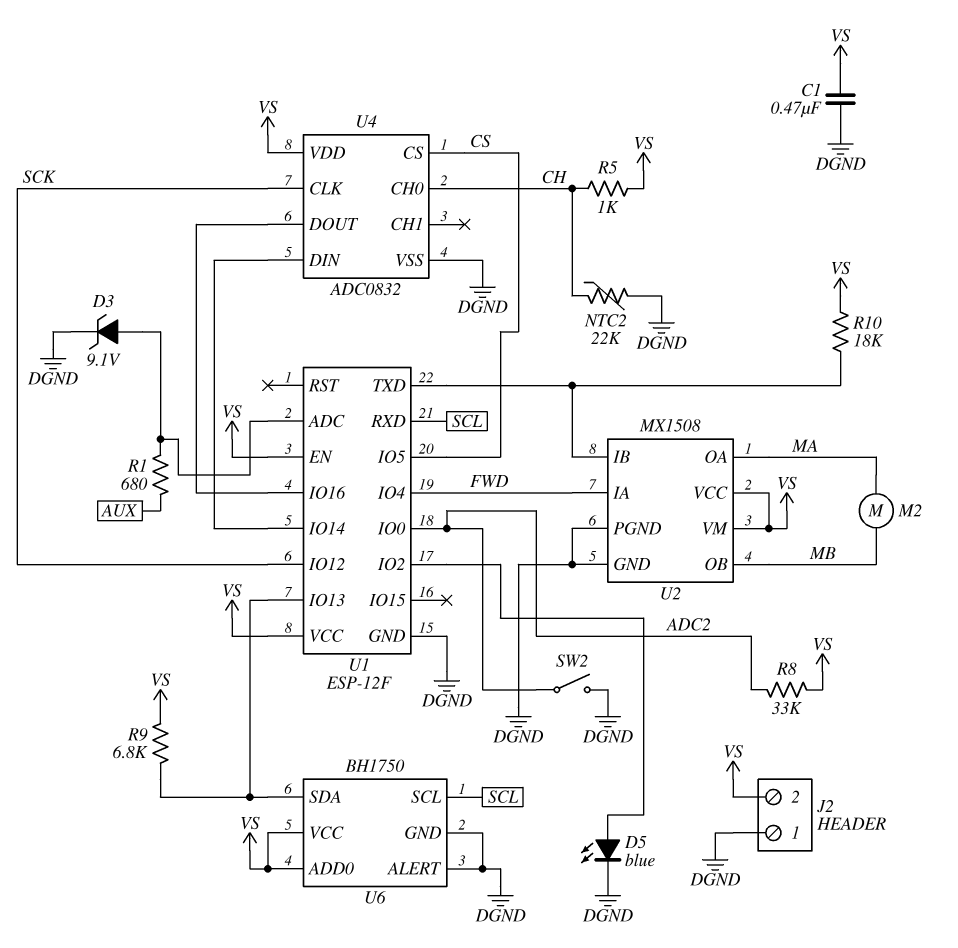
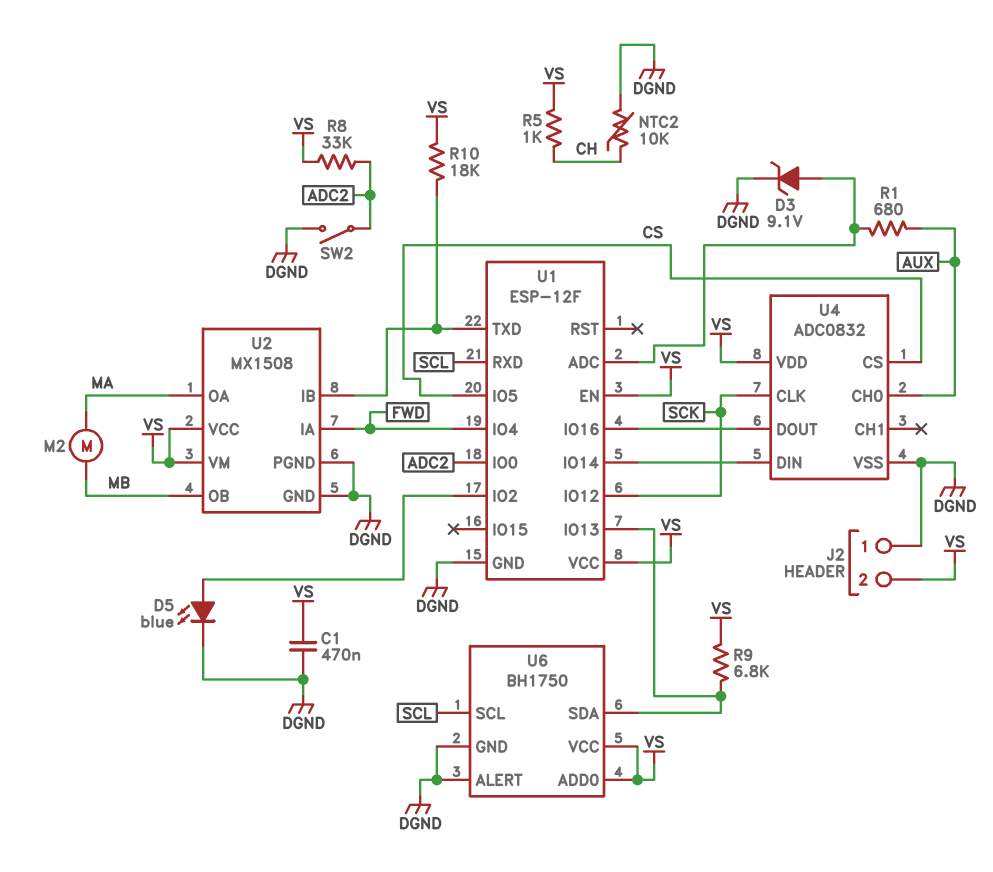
NTC2: 22k (CH, DGND) -> 10k (CH, DGND)
U4 pin CH0: CH -> AUX

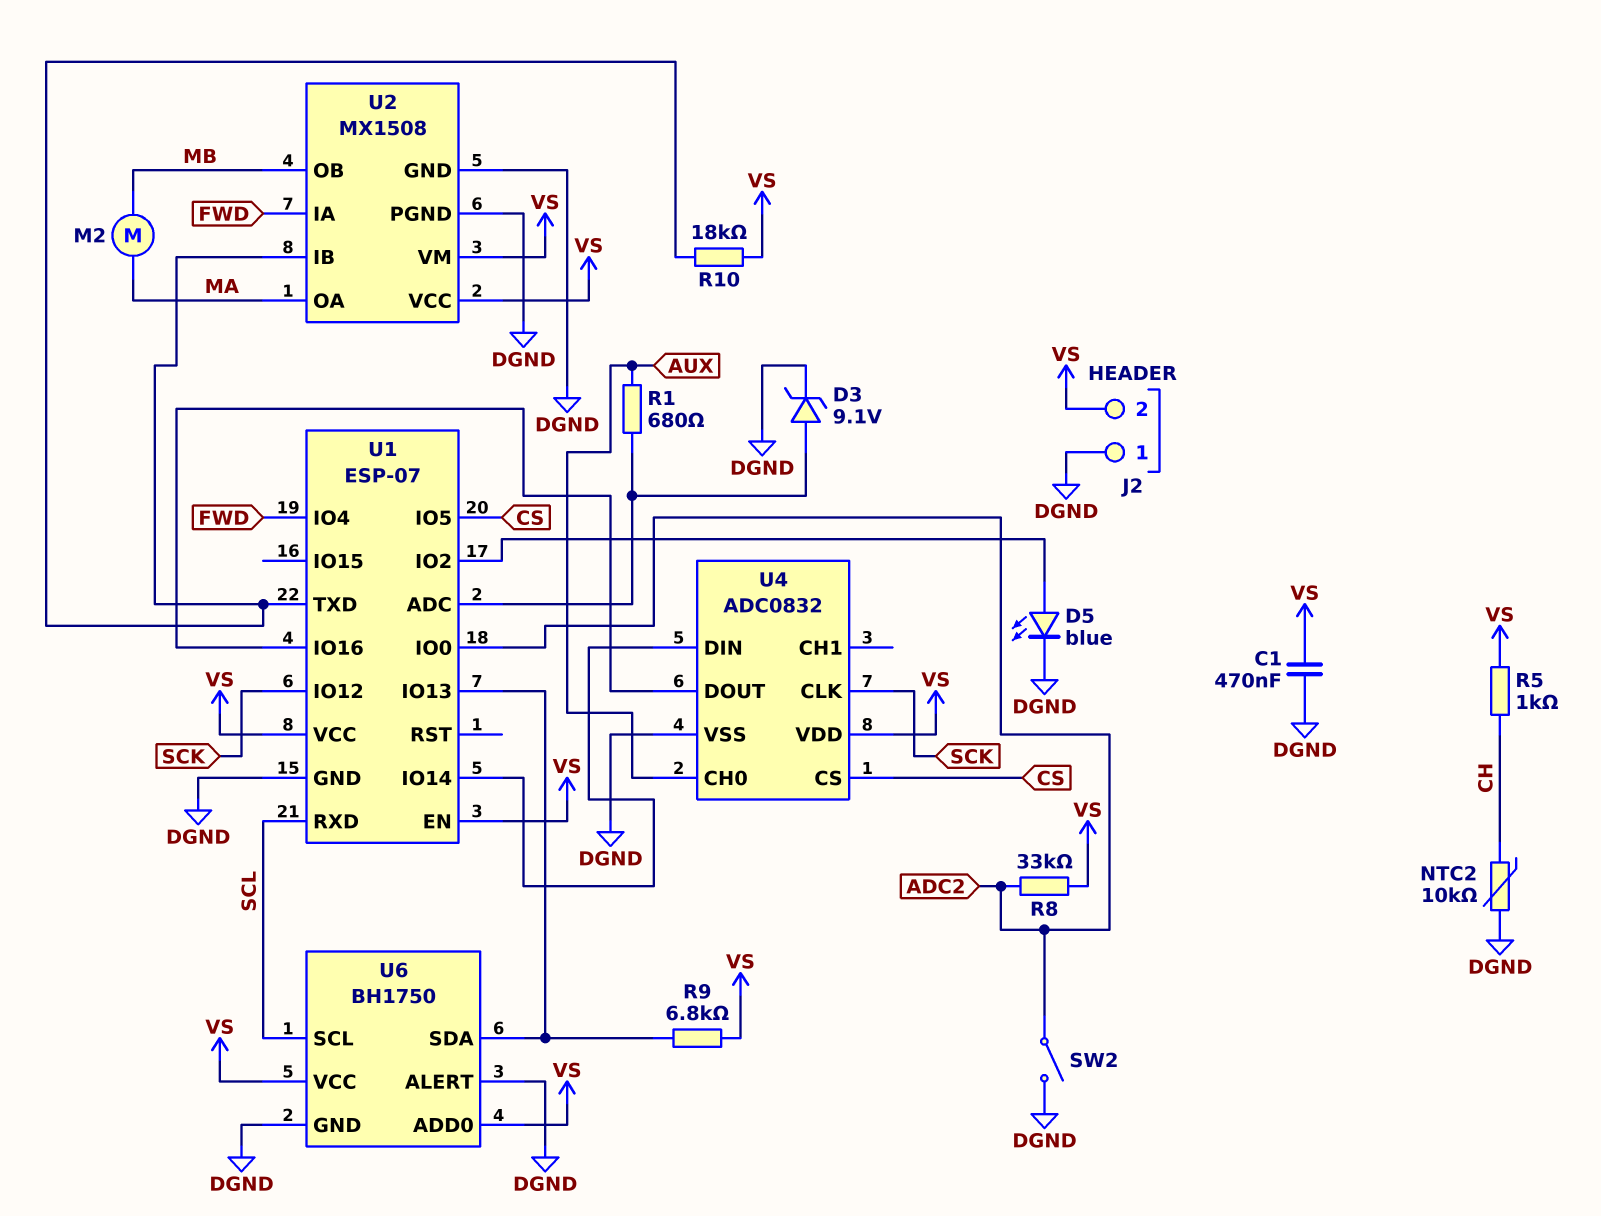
U1: ESP-12F -> ESP-07

